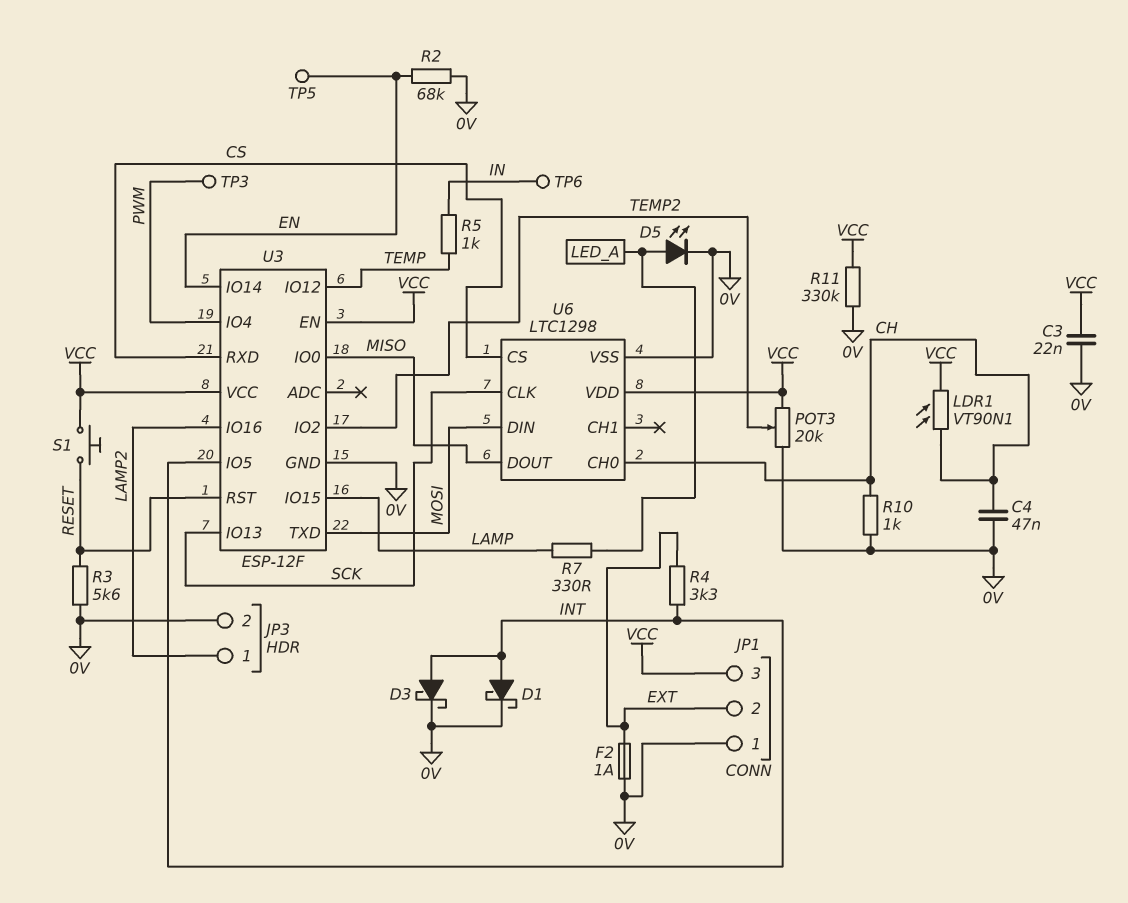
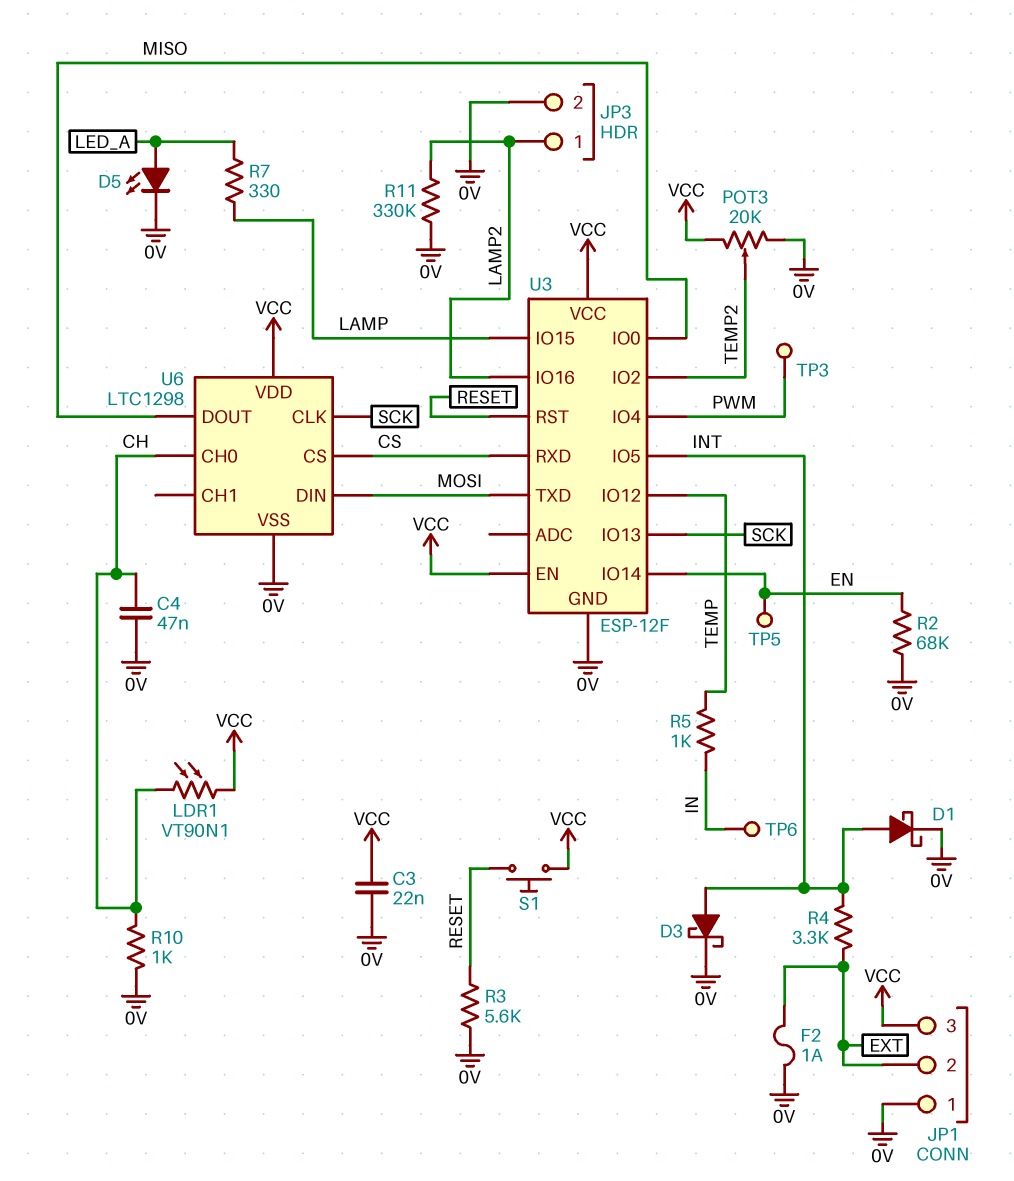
R11: 330k (0V, VCC) -> 330k (0V, LAMP2)

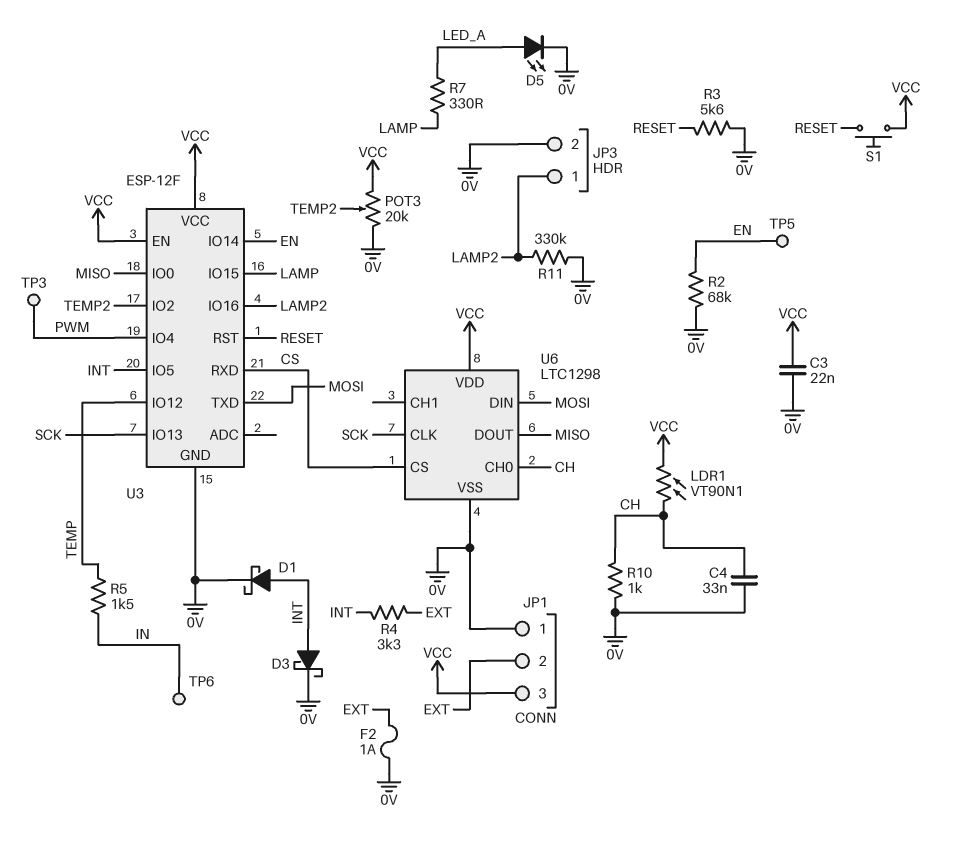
C4: 47nF (0V, CH) -> 33nF (0V, CH)
R5: 1k (IN, TEMP) -> 1.5k (IN, TEMP)

